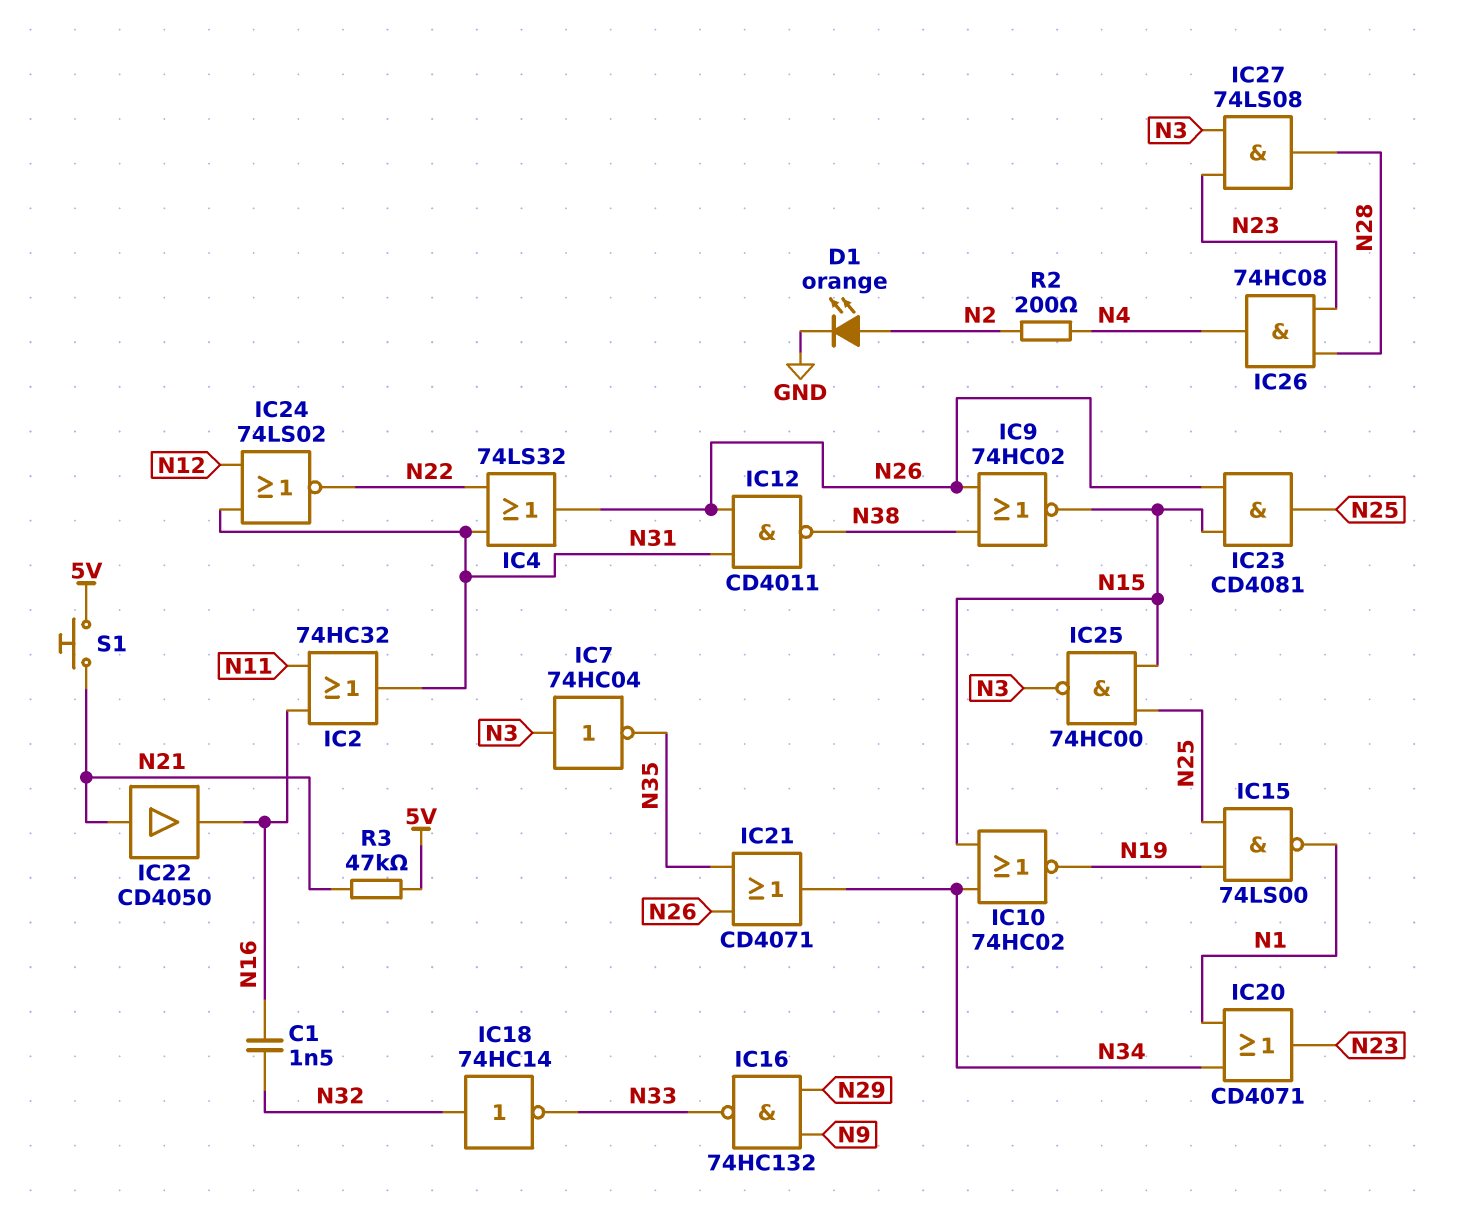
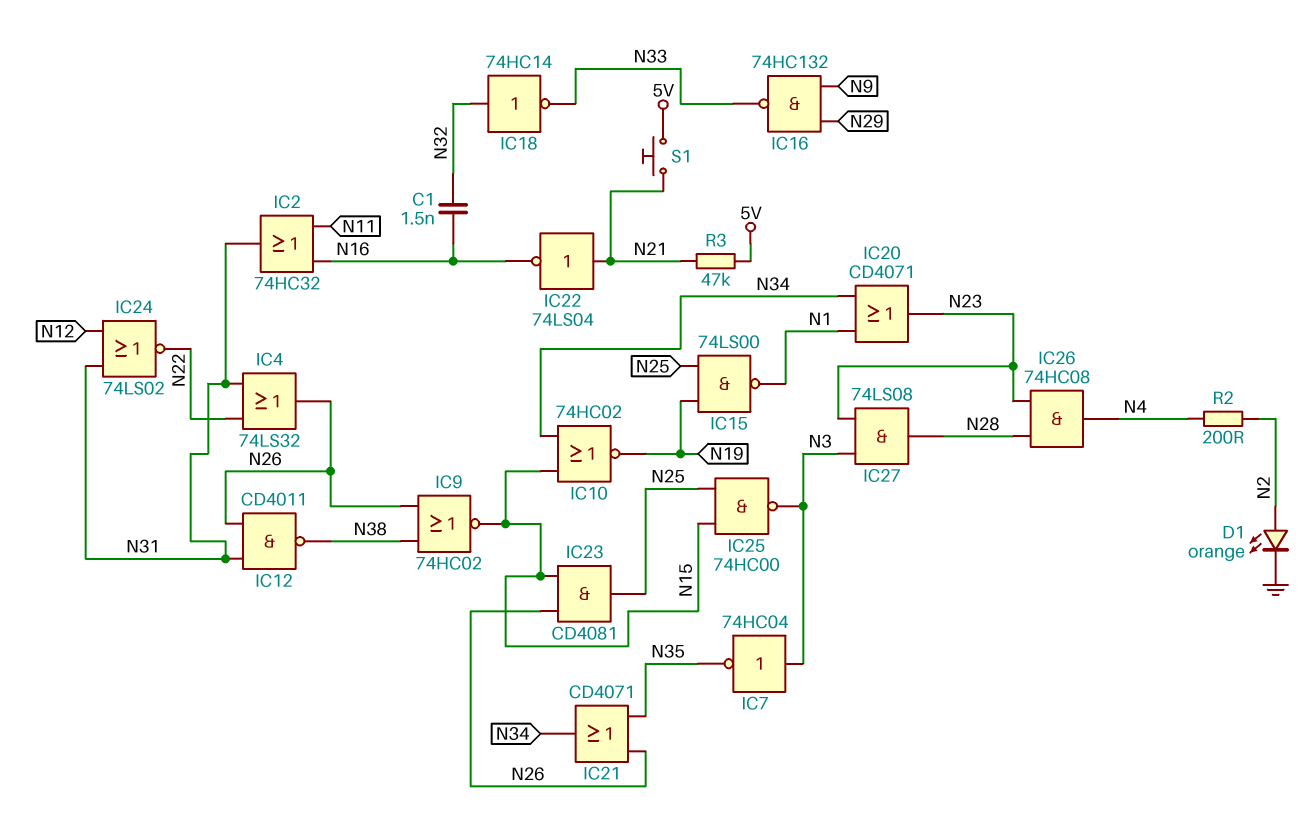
IC22: buffer CD4050 (in N21, out N16) -> NOT 74LS04 (in N21, out N16)

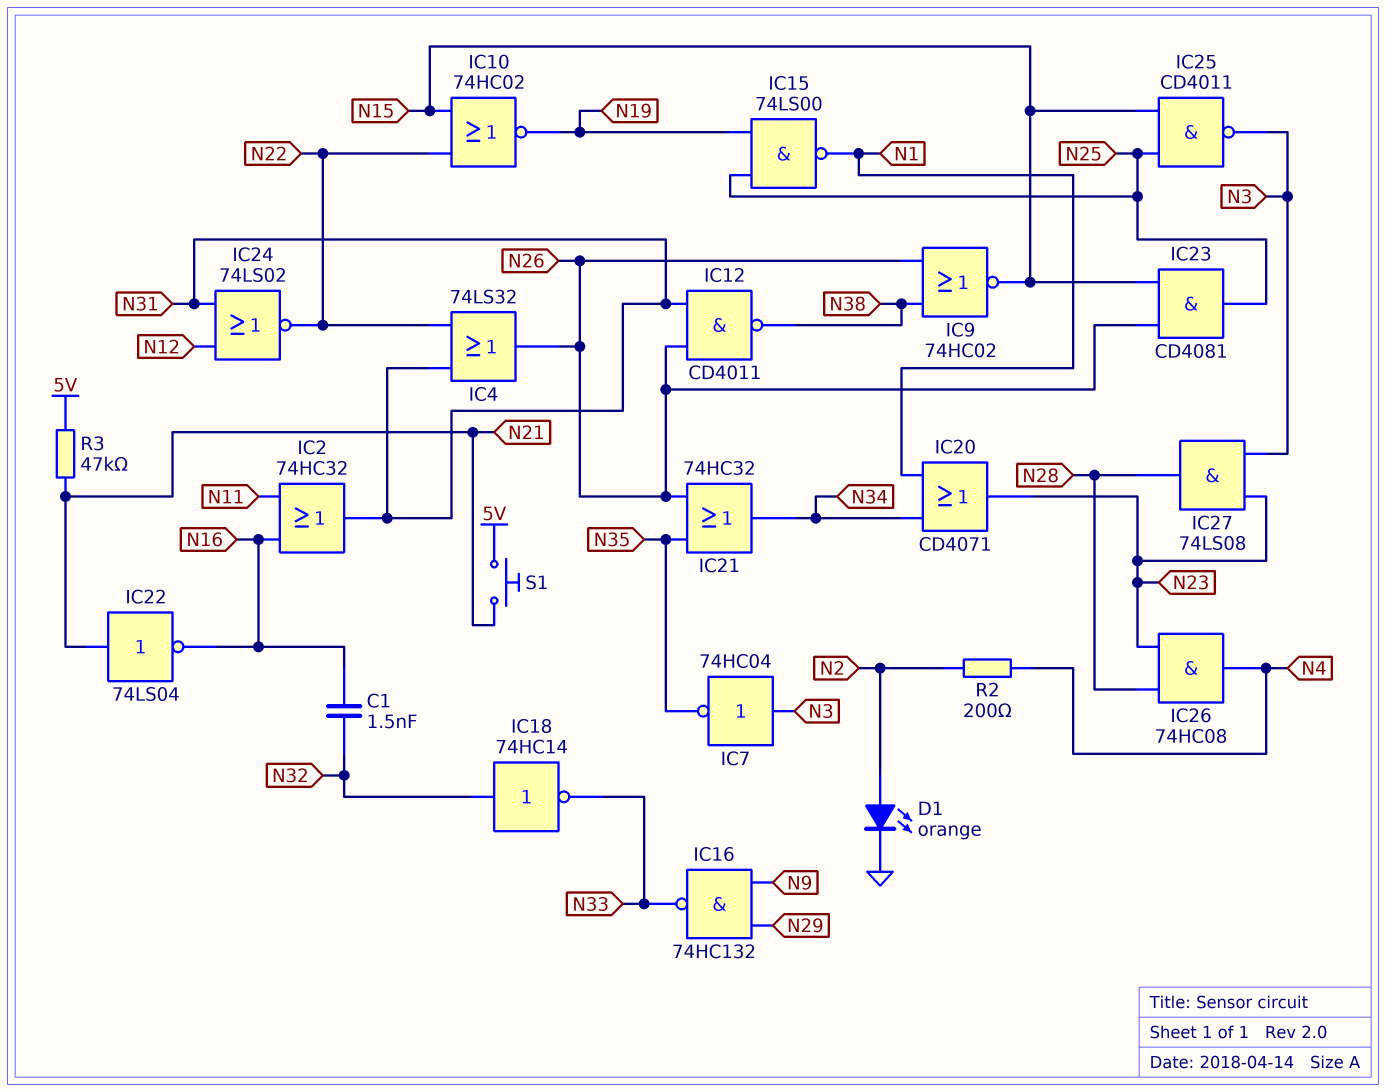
IC10: NOR 74HC02 (in N15, in N34, out N19) -> NOR 74HC02 (in N15, in N22, out N19)
IC21: OR CD4071 (in N26, in N35, out N34) -> OR 74HC32 (in N26, in N35, out N34)
IC25: NAND 74HC00 (in N15, in N25, out N3) -> NAND CD4011 (in N15, in N25, out N3)

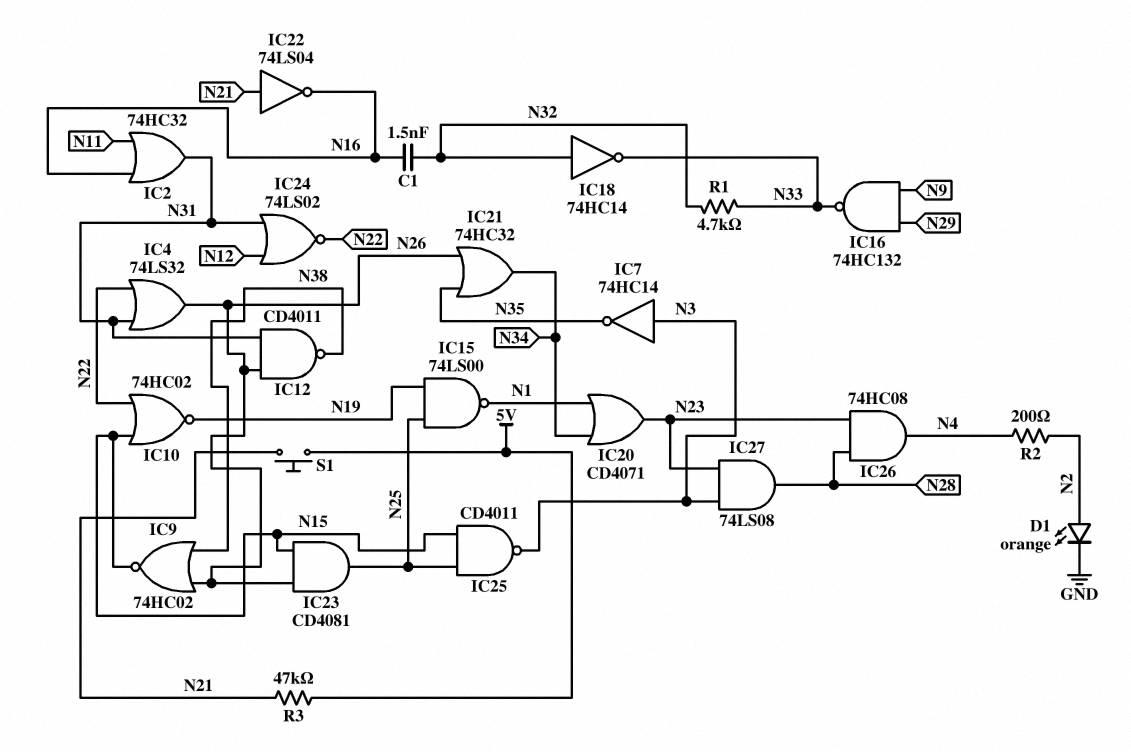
IC7: NOT 74HC04 (in N3, out N35) -> NOT 74HC14 (in N3, out N35)
R1: none -> 4.7k (N32, N33)

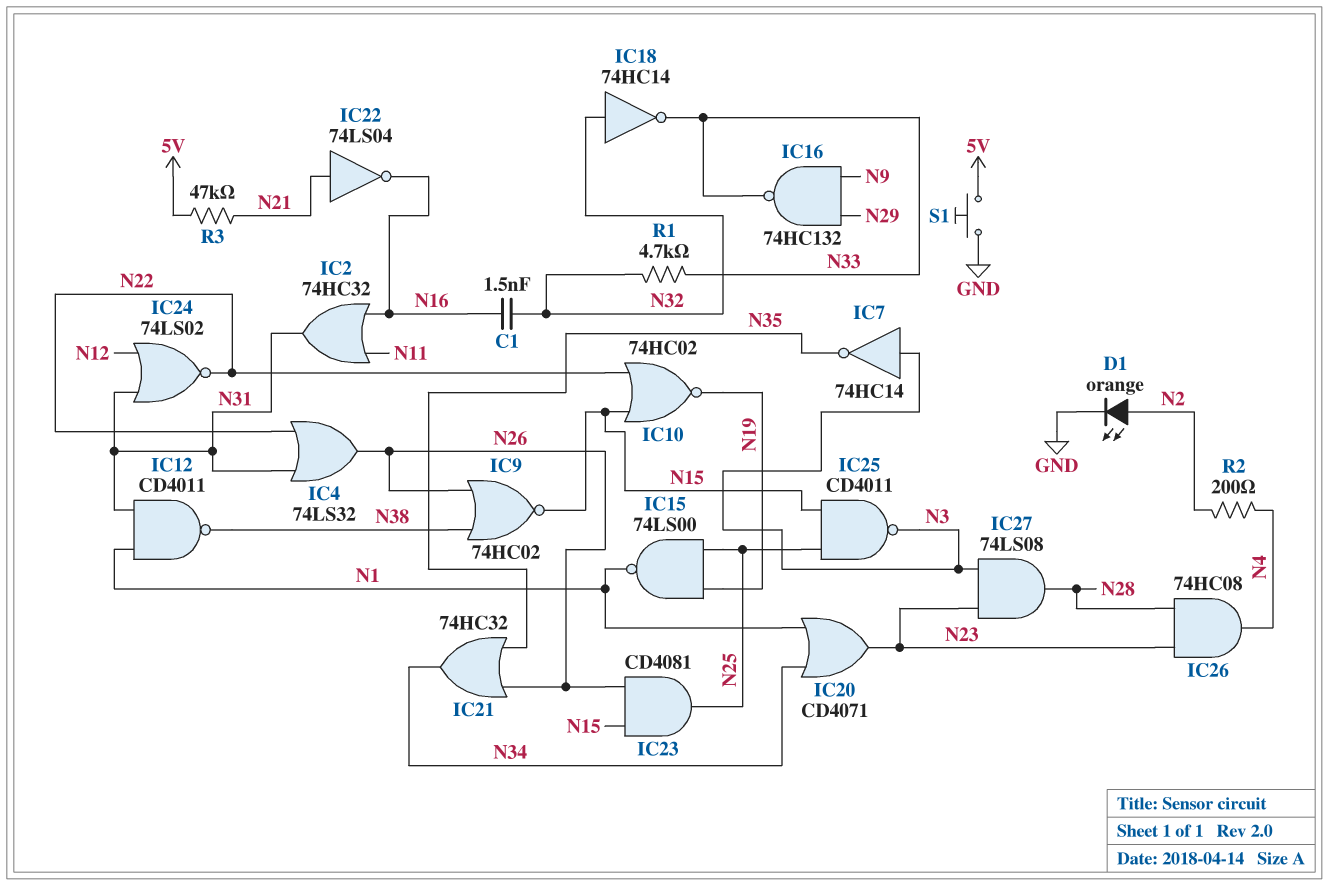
IC12: NAND CD4011 (in N26, in N31, out N38) -> NAND CD4011 (in N1, in N31, out N38)
S1: button (5V, N21) -> button (5V, GND)

